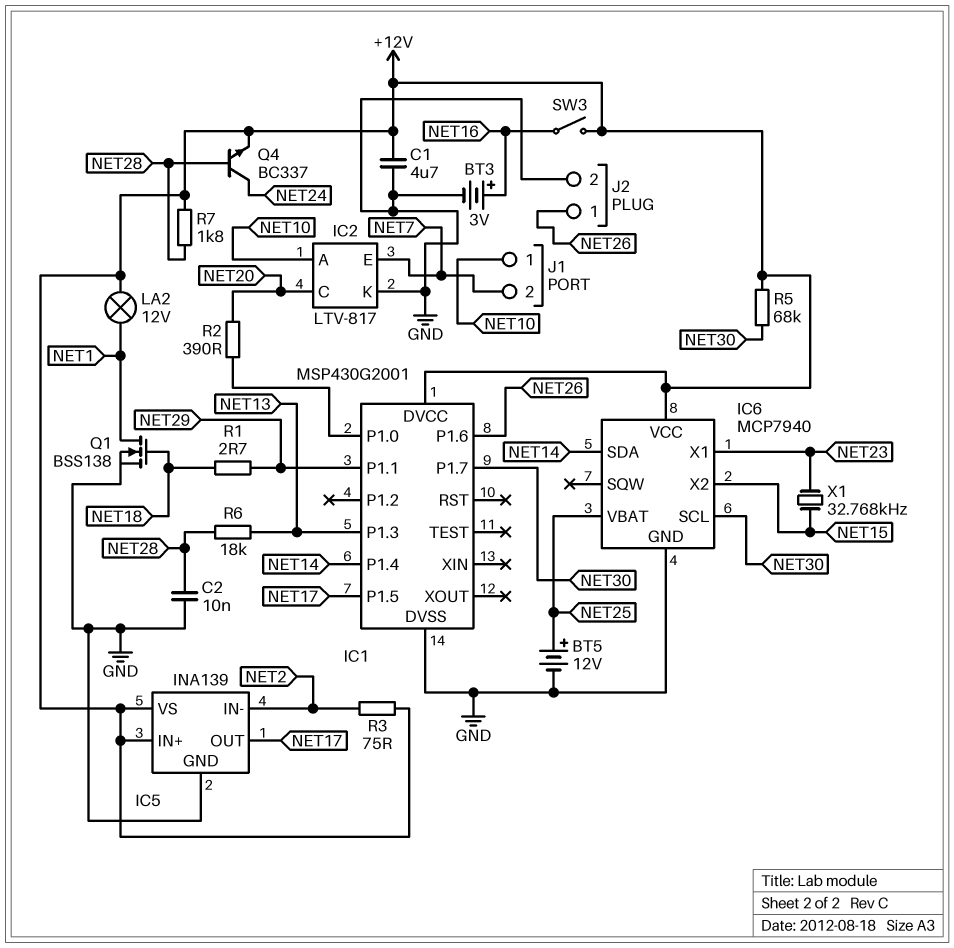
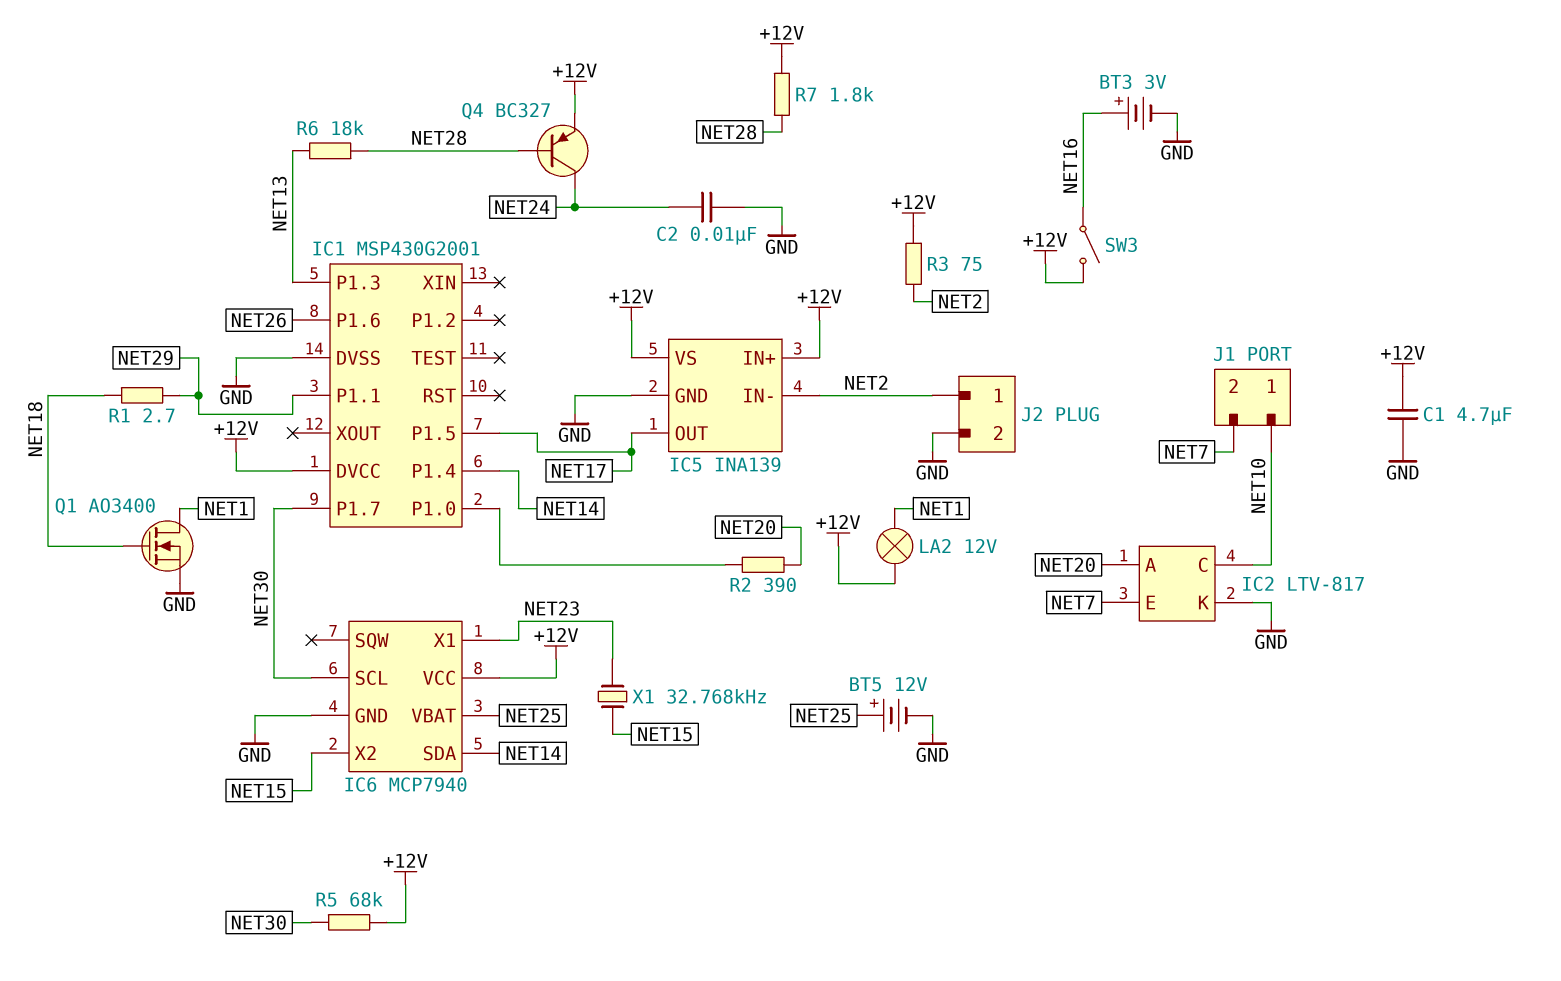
C2: 10nF (GND, NET28) -> 10nF (GND, NET24)
IC2 pin A: NET10 -> NET20
IC2 pin C: NET20 -> NET10
J2 pin 1: NET26 -> NET2
Q1: NMOS BSS138 (G NET18, D NET1, S GND) -> NMOS AO3400 (G NET18, D NET1, S GND)
Q4: NPN BC337 (B NET28, C NET24, E +12V) -> PNP BC327 (B NET28, C NET24, E +12V)

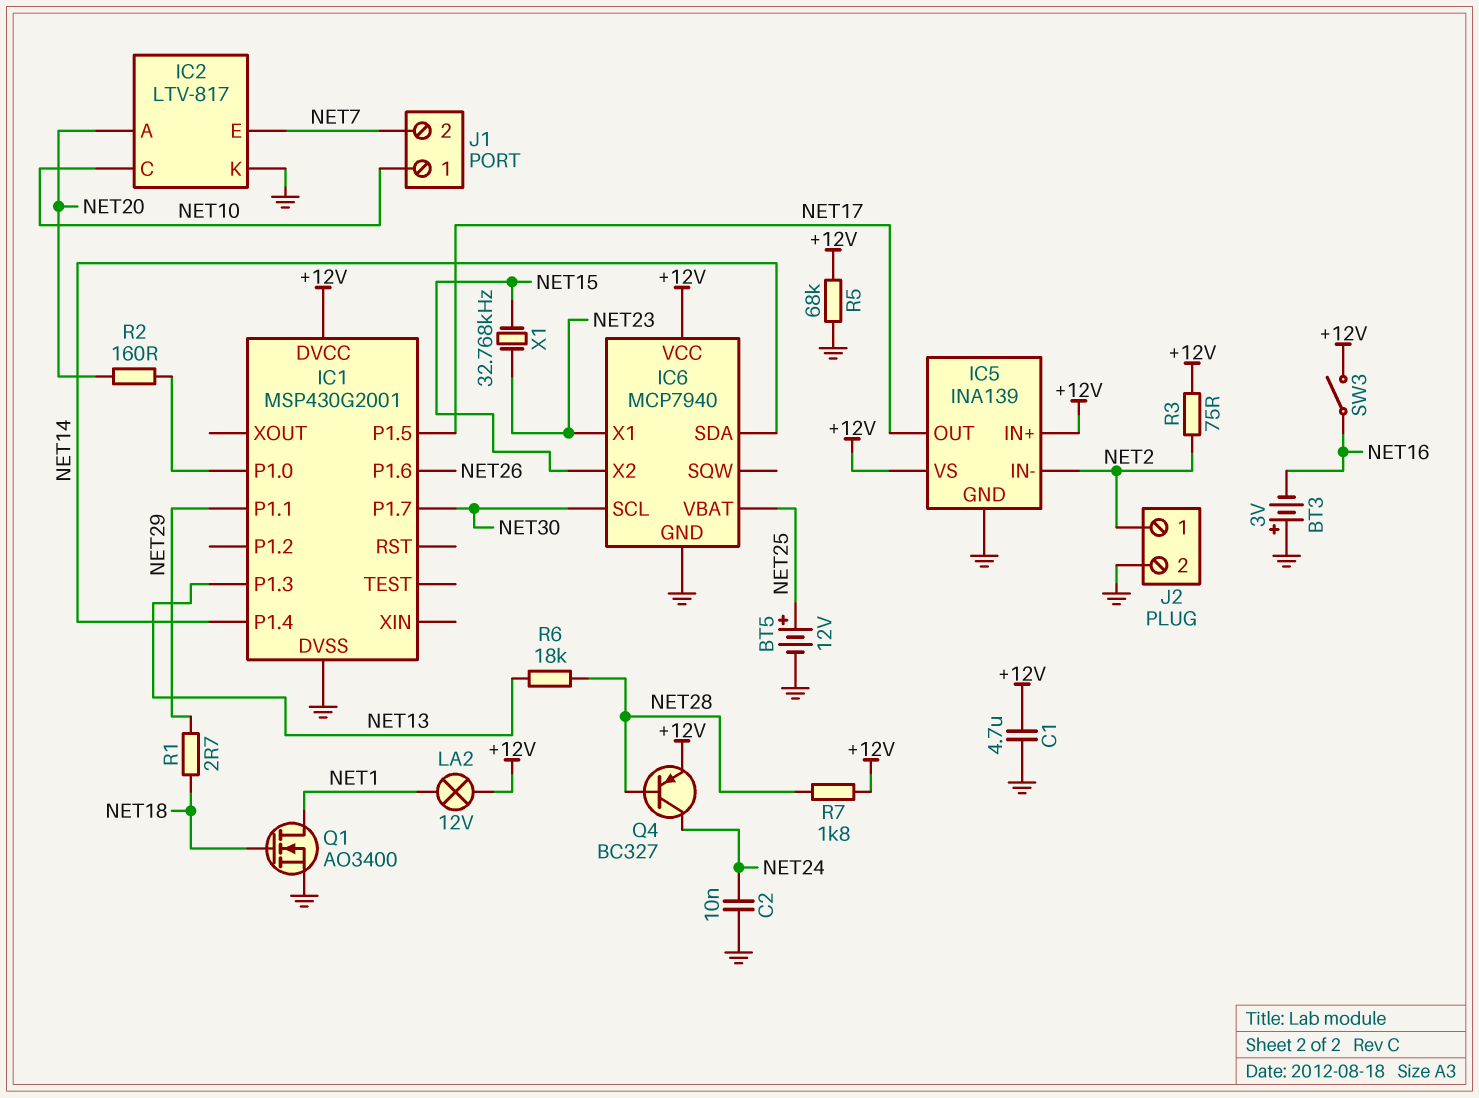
BT3: 3V (plus NET16, minus GND) -> 3V (plus GND, minus NET16)
R2: 390 (IC1/P1.0, NET20) -> 160 (IC1/P1.0, NET20)
R5: 68k (+12V, NET30) -> 68k (+12V, GND)

